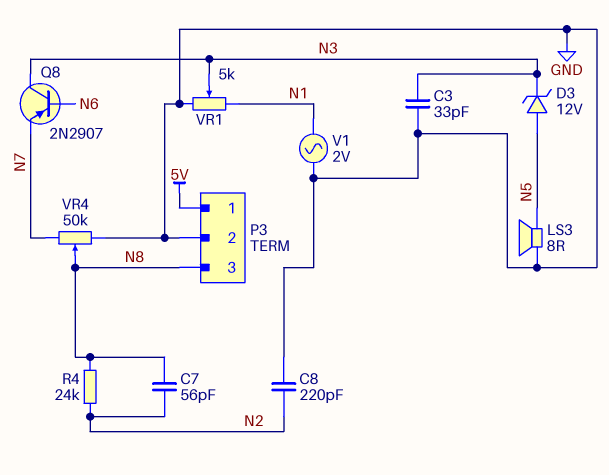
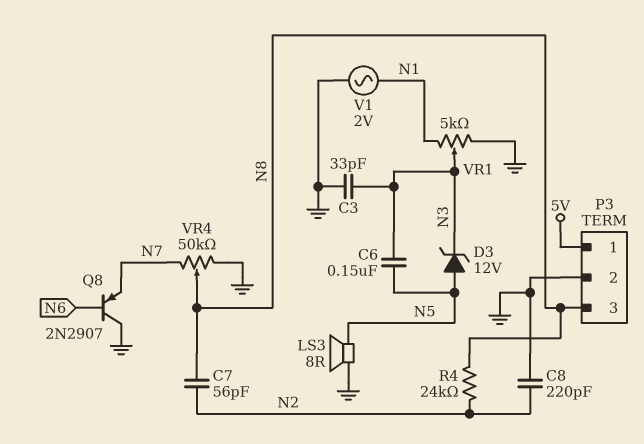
C6: none -> 150nF (N3, N5)
Q8: PNP 2N2907 (B N6, C N3, E N7) -> PNP 2N2907 (B N6, C GND, E N7)

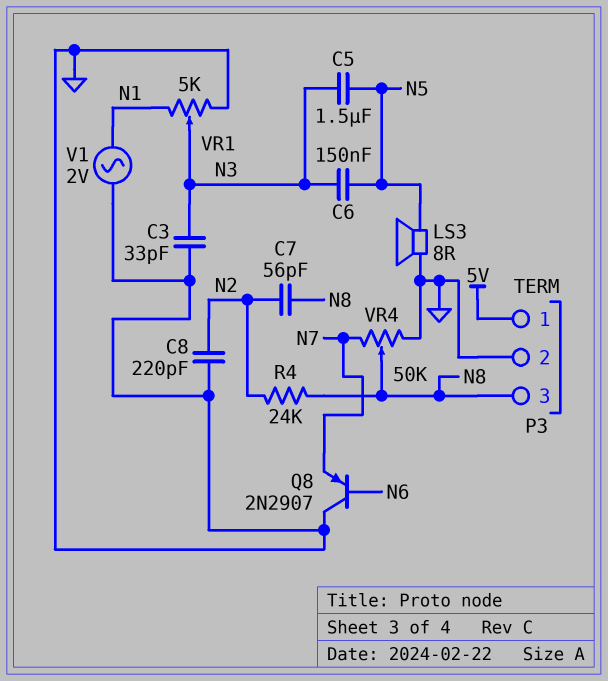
C5: none -> 1.5uF (N3, N5)
D3: zener 12V (A N5, K N3) -> none

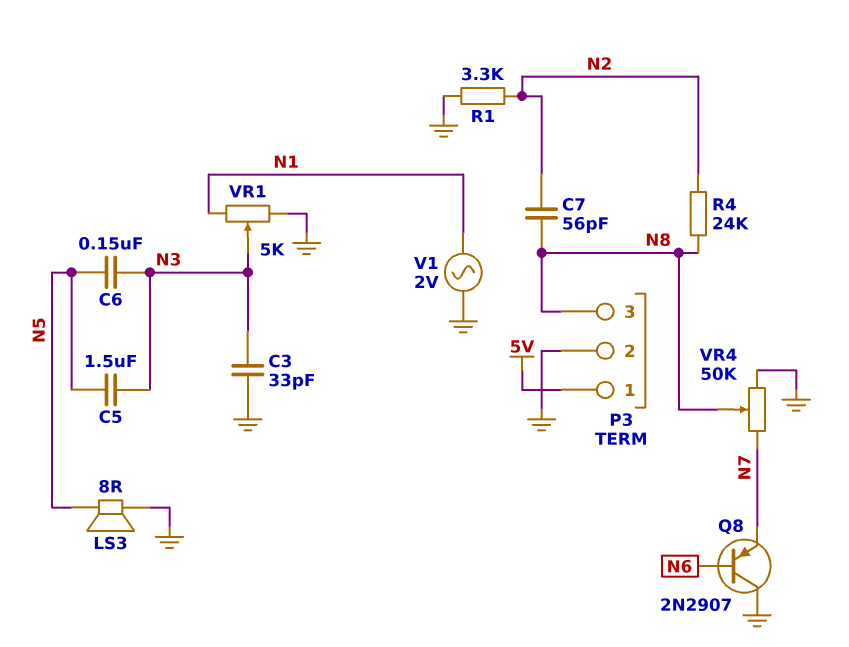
C8: 220pF (GND, N2) -> none
R1: none -> 3.3k (GND, N2)

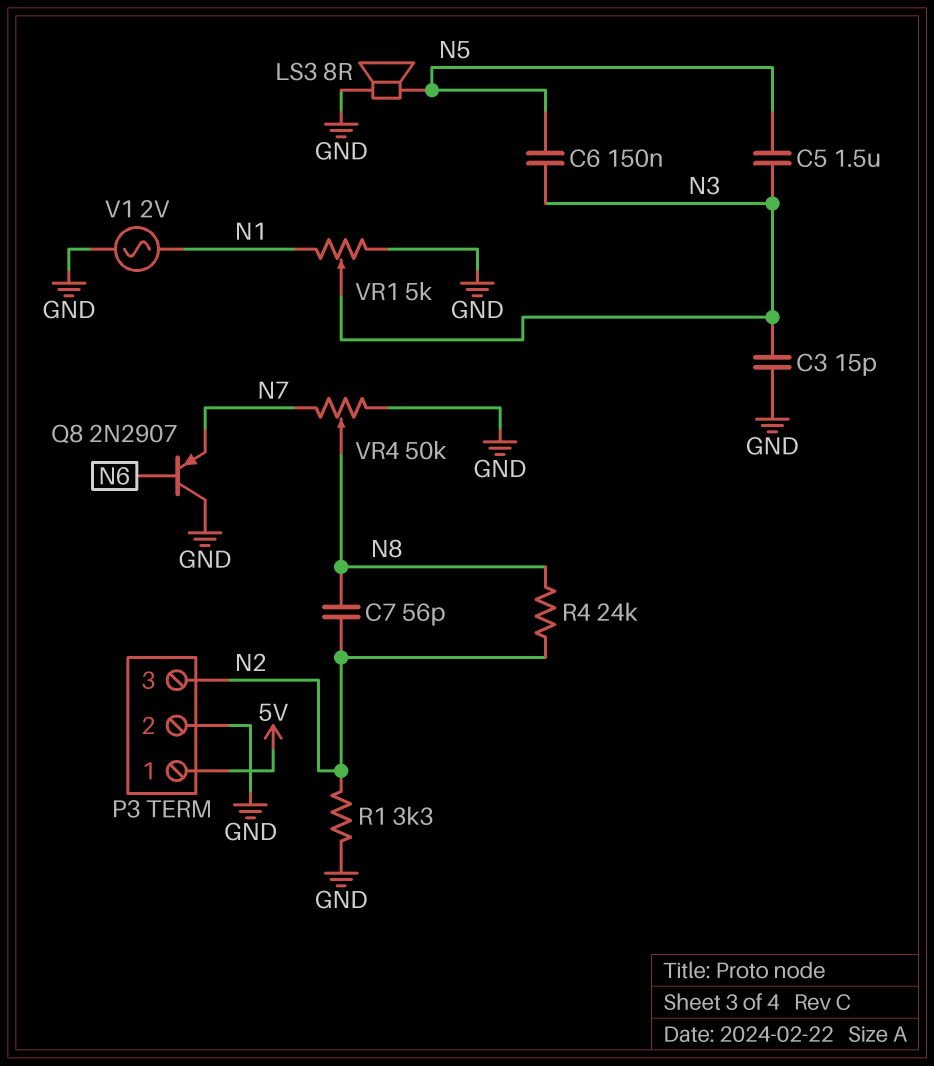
C3: 33pF (GND, N3) -> 15pF (GND, N3)
P3 pin 3: N8 -> N2

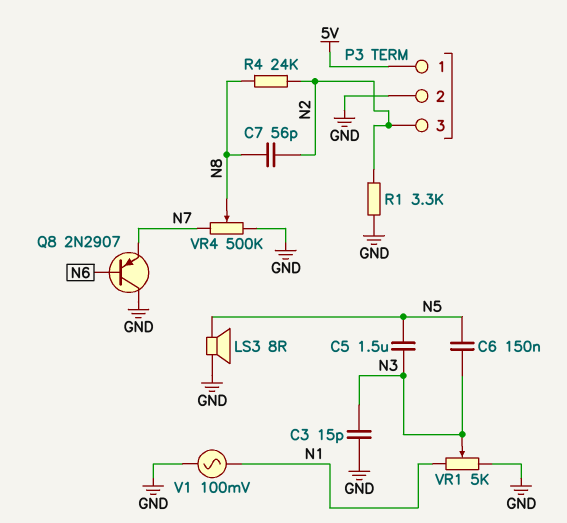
V1: AC 2V (GND, N1) -> AC 100mV (GND, N1)
VR4: 50k (GND, N7, wiper N8) -> 500k (GND, N7, wiper N8)

